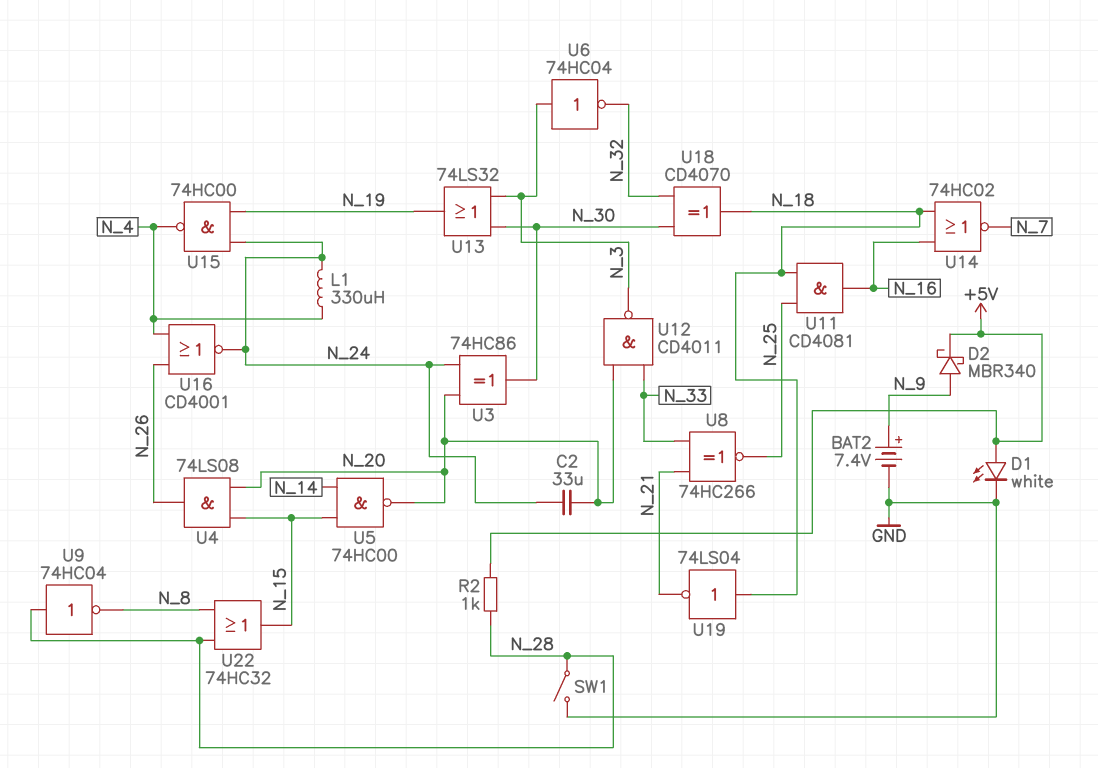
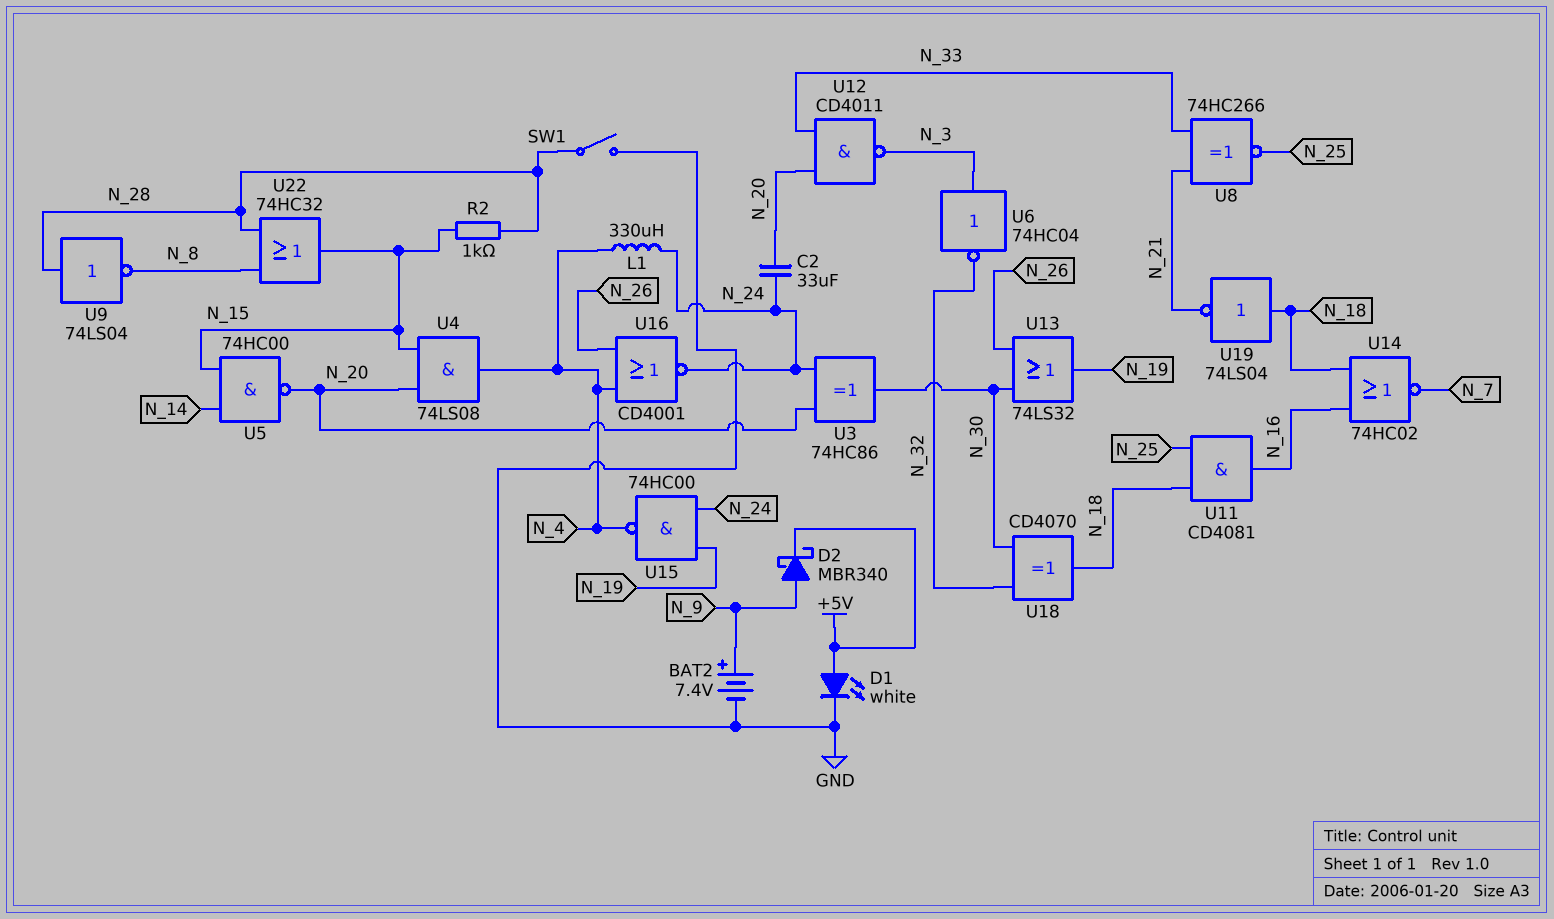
R2: 1k (+5V, N_28) -> 1k (N_15, N_28)
U4: AND 74LS08 (in N_15, in N_20, out N_26) -> AND 74LS08 (in N_15, in N_20, out N_4)
U9: NOT 74HC04 (in N_28, out N_8) -> NOT 74LS04 (in N_28, out N_8)
U13: OR 74LS32 (in N_3, in N_30, out N_19) -> OR 74LS32 (in N_26, in N_30, out N_19)

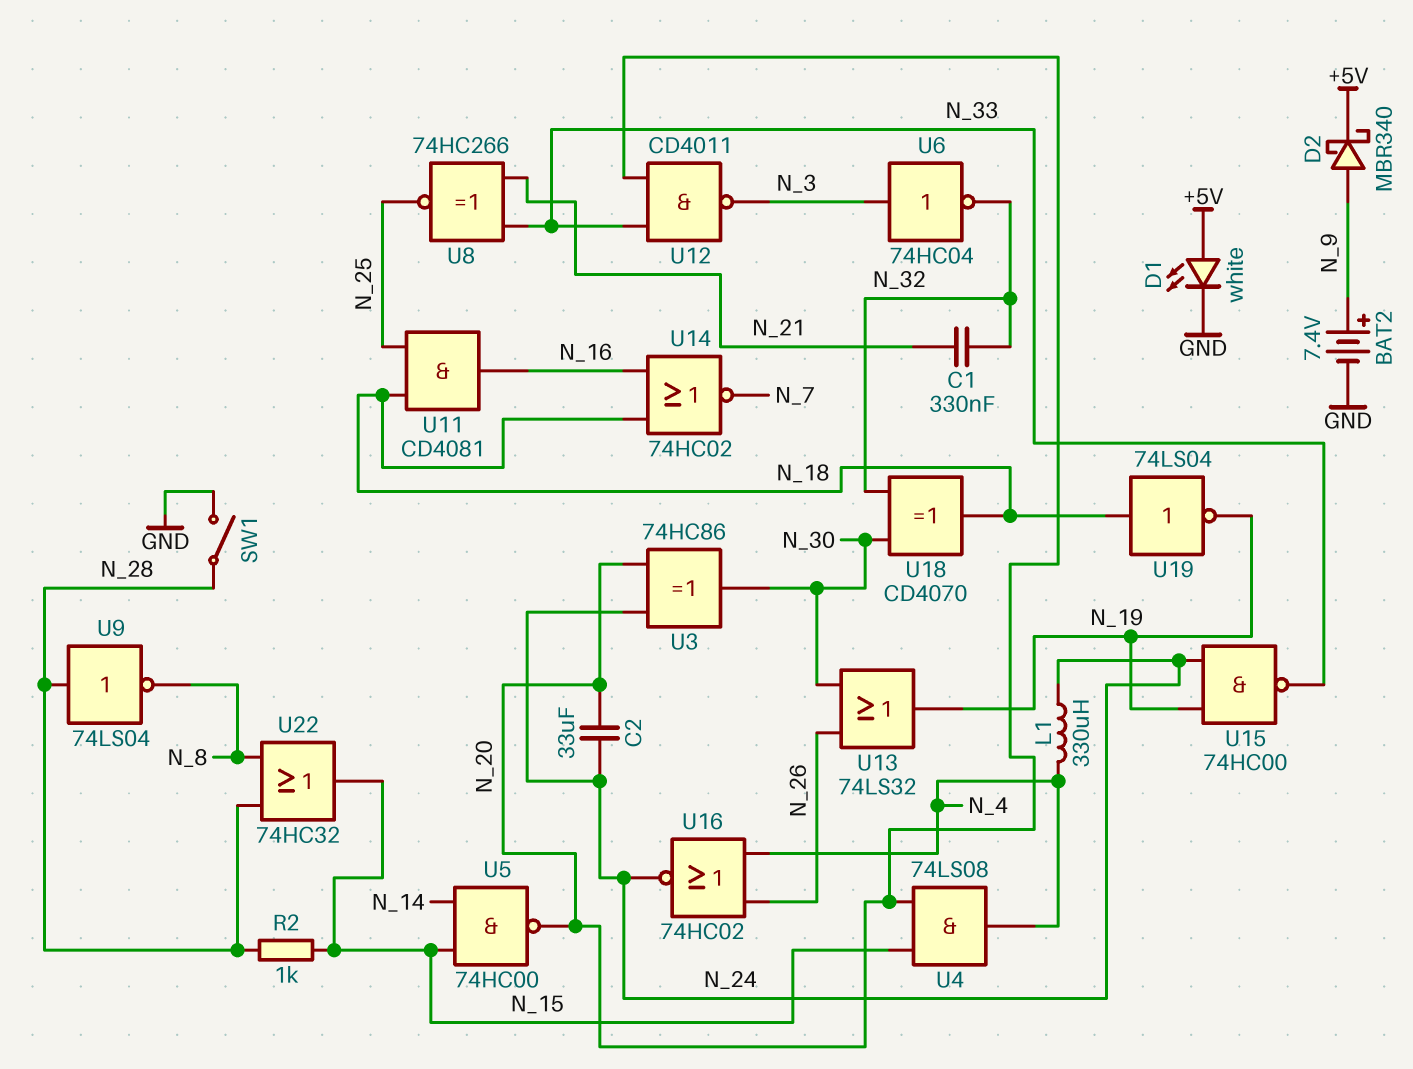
C1: none -> 330nF (N_21, N_32)
U15: NAND 74HC00 (in N_19, in N_24, out N_4) -> NAND 74HC00 (in N_19, in N_24, out N_33)
U16: NOR CD4001 (in N_4, in N_26, out N_24) -> NOR 74HC02 (in N_4, in N_26, out N_24)
U19: NOT 74LS04 (in N_18, out N_21) -> NOT 74LS04 (in N_18, out N_19)

